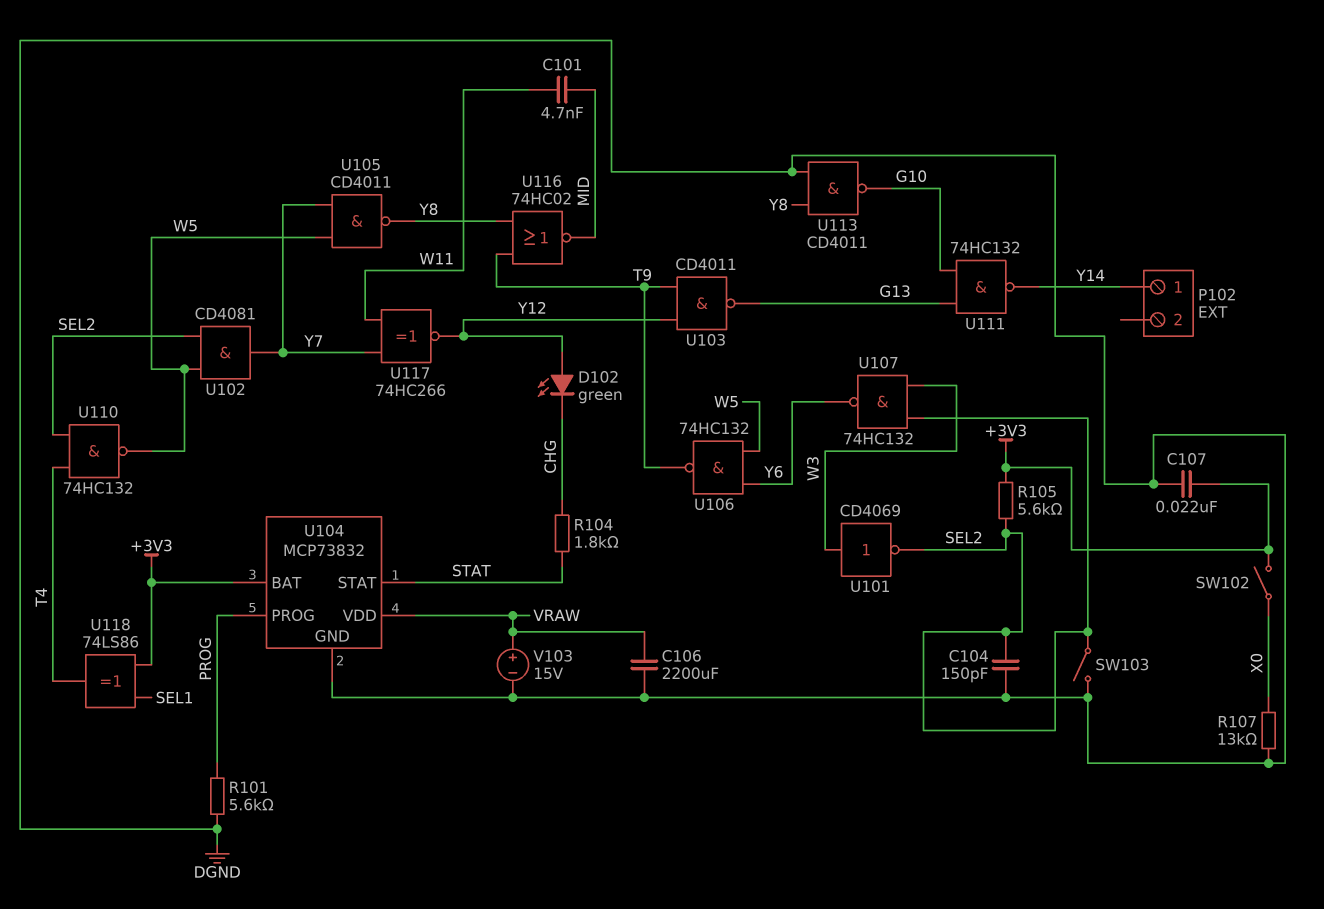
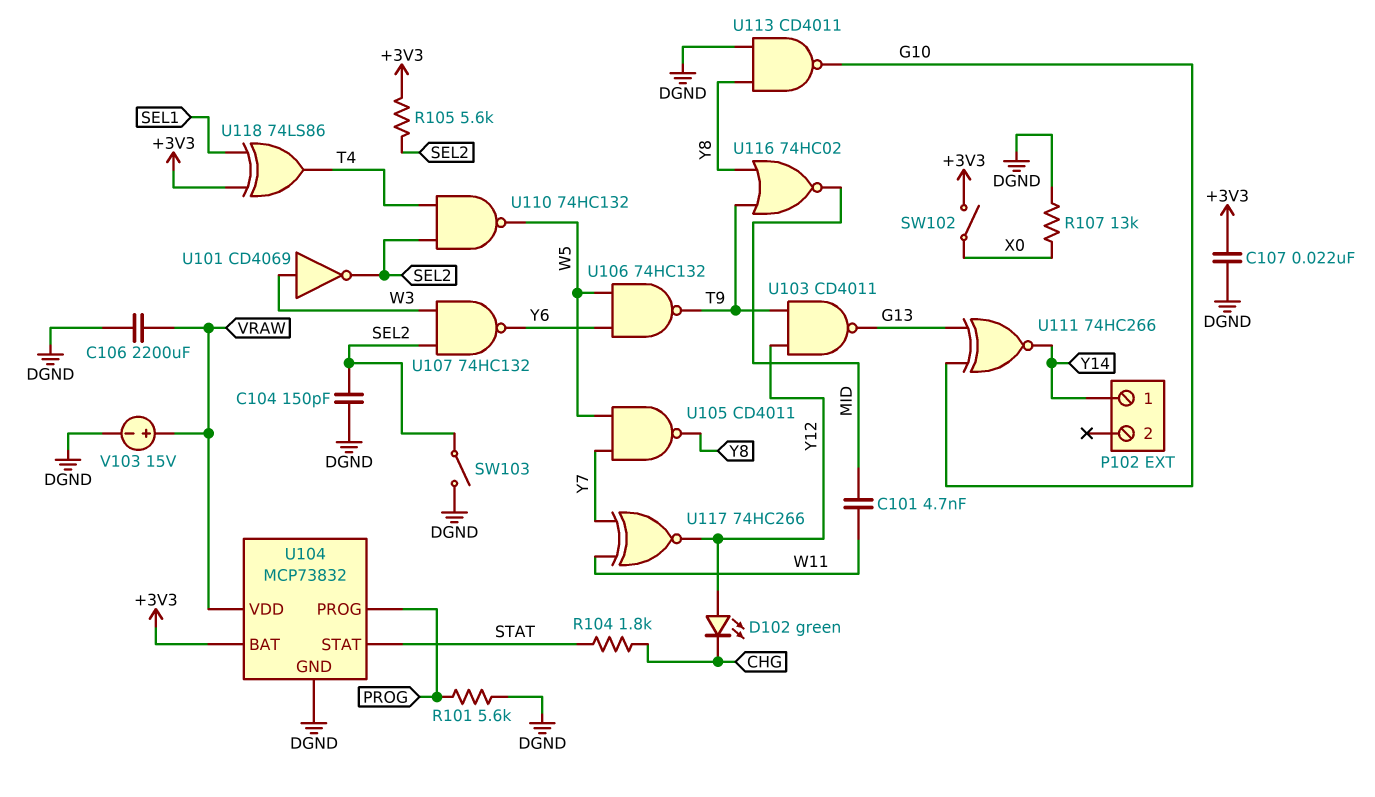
U102: AND CD4081 (in SEL2, in W5, out Y7) -> none
U111: NAND 74HC132 (in G10, in G13, out Y14) -> XNOR 74HC266 (in G10, in G13, out Y14)

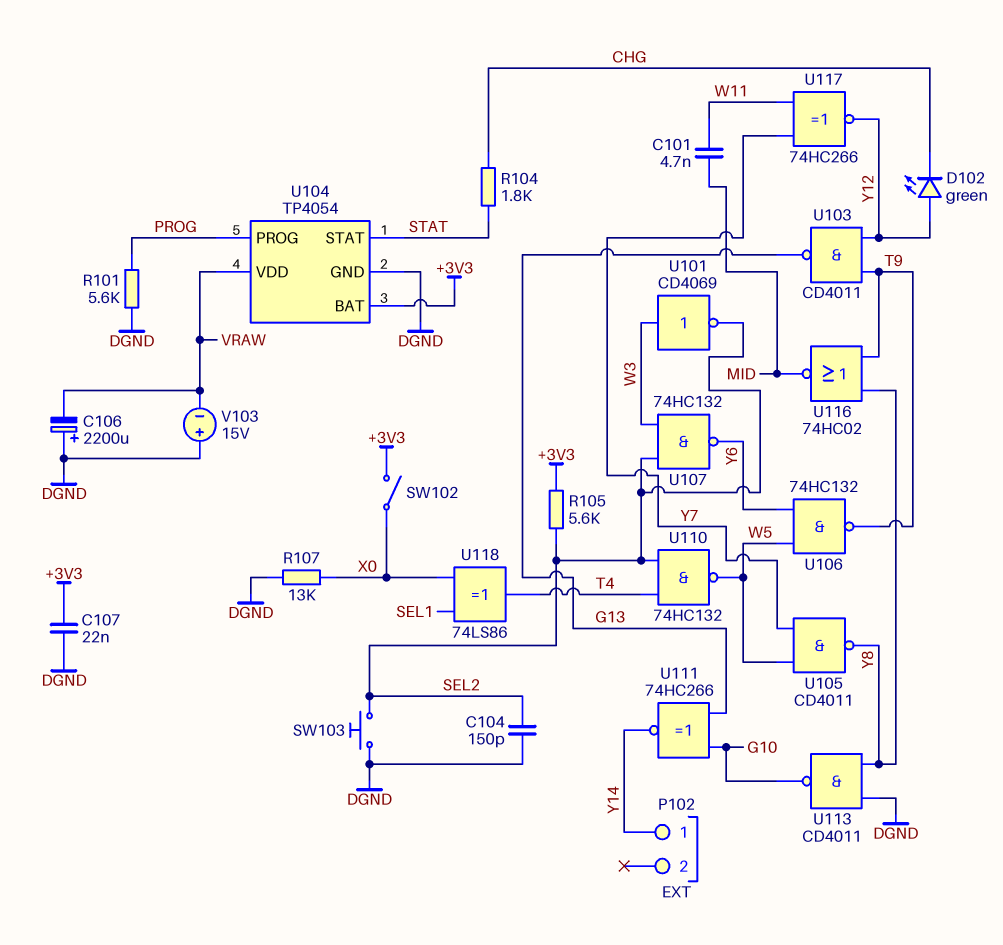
C106: 2200uF (DGND, VRAW) -> 2200uF (plus DGND, minus VRAW)
SW103: switch (DGND, SEL2) -> button (DGND, SEL2)
U104: MCP73832 -> TP4054
U118: XOR 74LS86 (in +3V3, in SEL1, out T4) -> XOR 74LS86 (in SEL1, in X0, out T4)
V103: 15V (plus VRAW, minus DGND) -> 15V (plus DGND, minus VRAW)

